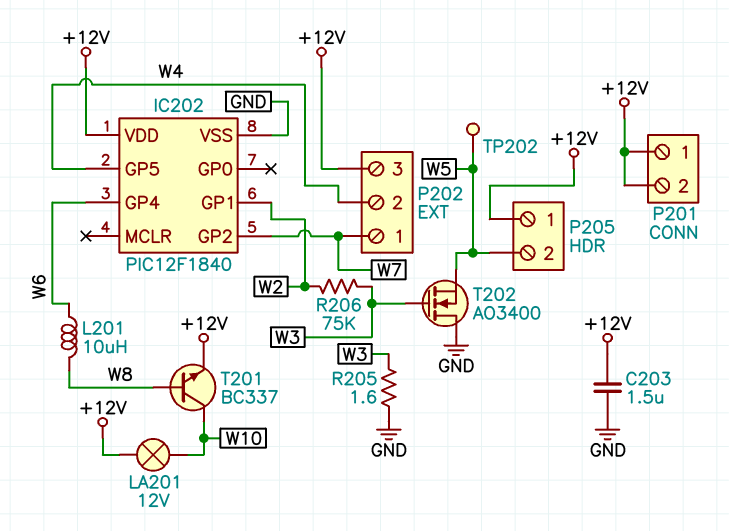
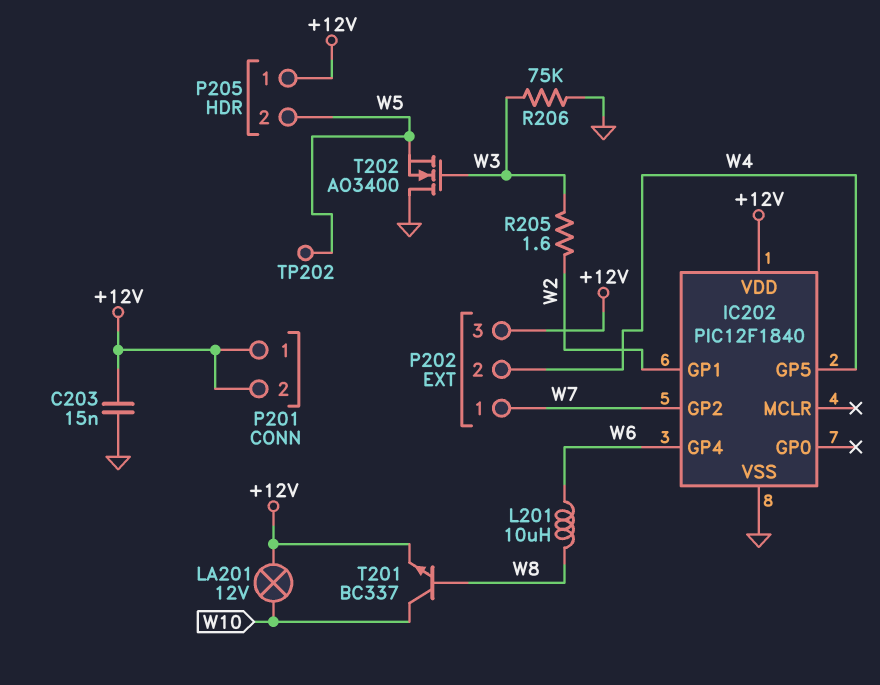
C203: 1.5uF (+12V, GND) -> 15nF (+12V, GND)
R205: 1.6 (GND, W3) -> 1.6 (W2, W3)
R206: 75k (W2, W3) -> 75k (GND, W3)

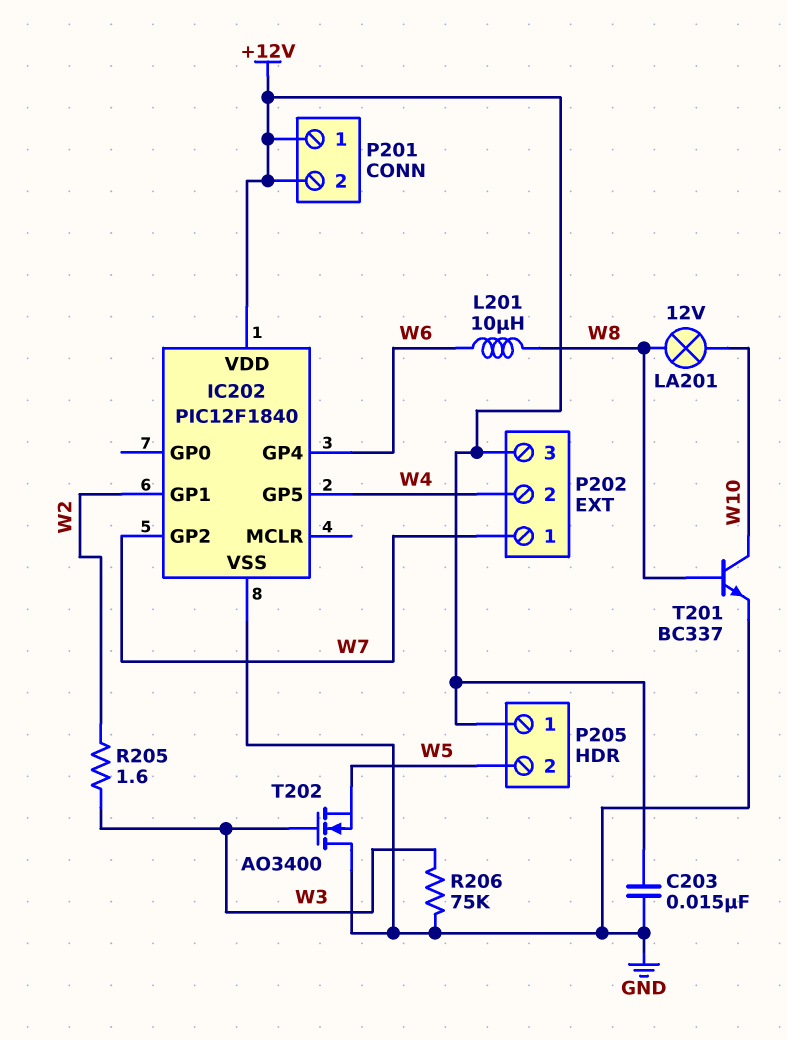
LA201: lamp 12V (+12V, W10) -> lamp 12V (W8, W10)
T201: NPN BC337 (B W8, C W10, E +12V) -> NPN BC337 (B W8, C W10, E GND)
TP202: test point (W5) -> none

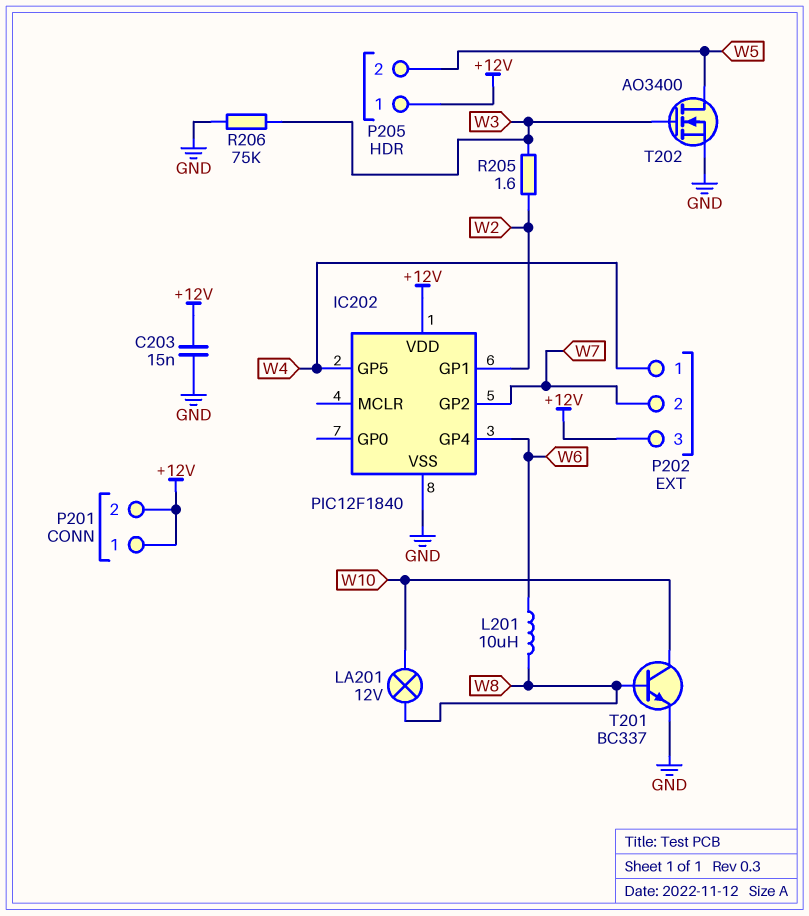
P202 pin 1: W7 -> W4
P202 pin 2: W4 -> W7
T202: NMOS AO3400 (G W3, D GND, S W5) -> NMOS AO3400 (G W3, D W5, S GND)

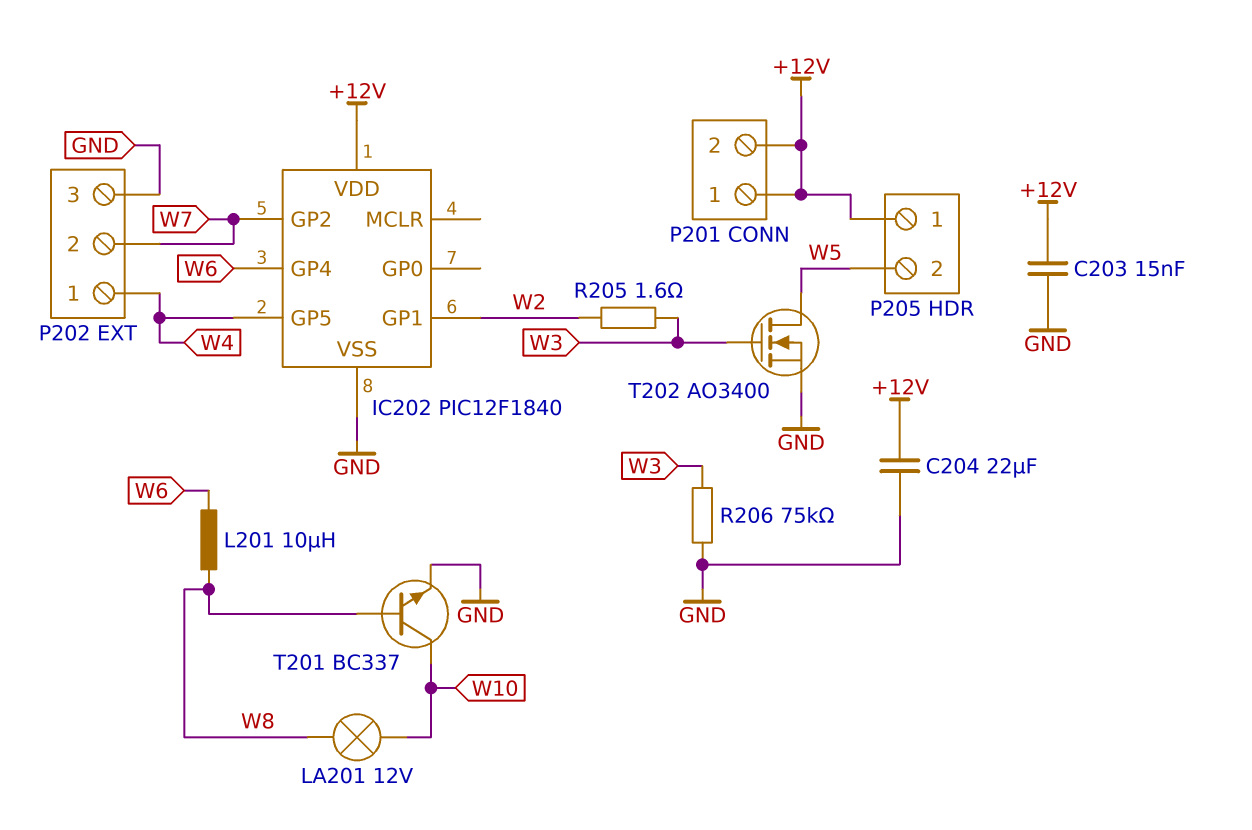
C204: none -> 22uF (+12V, GND)
P202 pin 3: +12V -> GND

